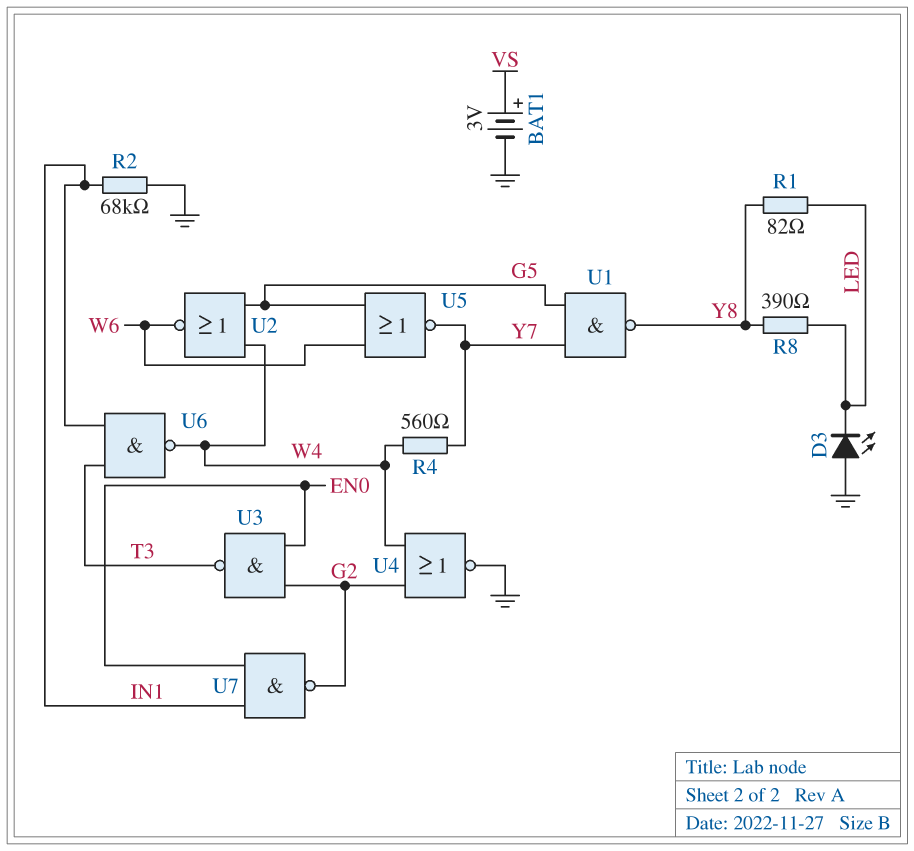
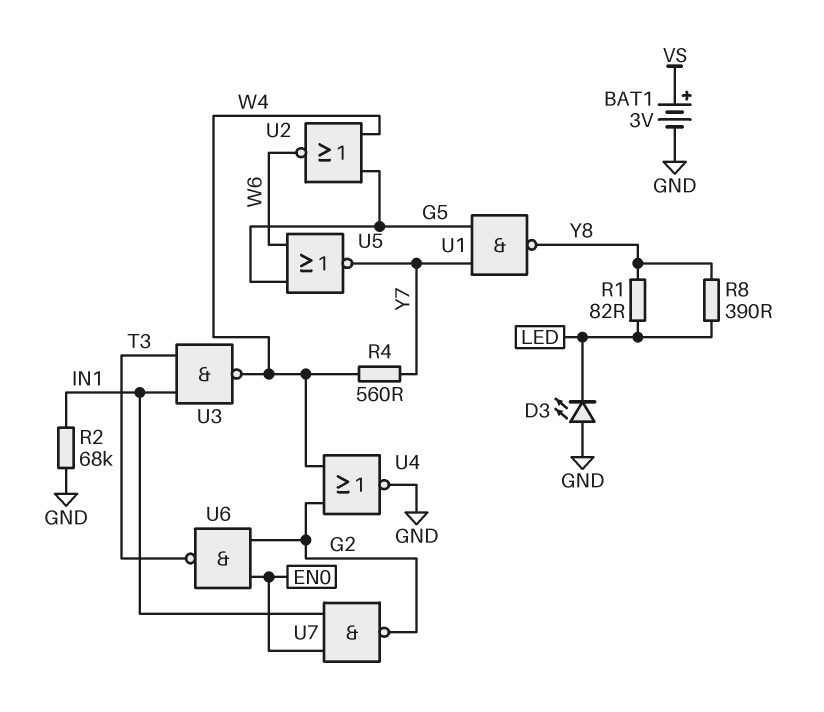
U3: NAND (in EN0, in G2, out T3) -> NAND (in IN1, in T3, out W4)
U6: NAND (in IN1, in T3, out W4) -> NAND (in EN0, in G2, out T3)

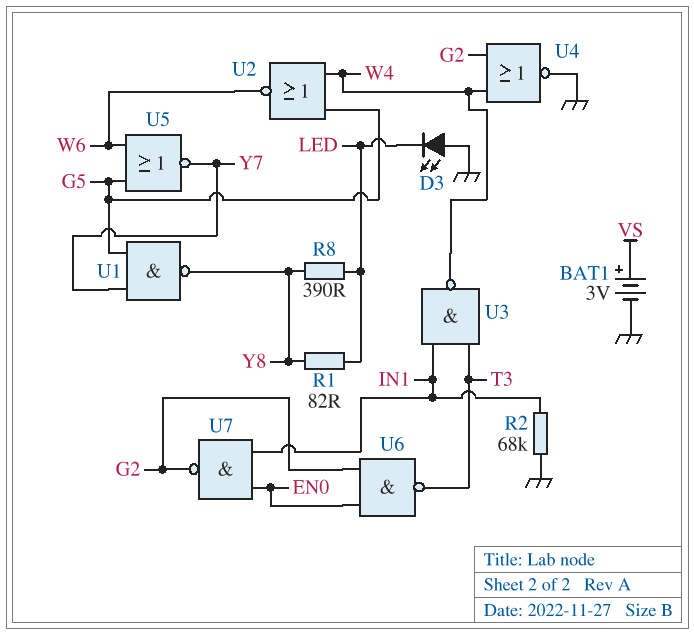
R4: 560 (W4, Y7) -> none

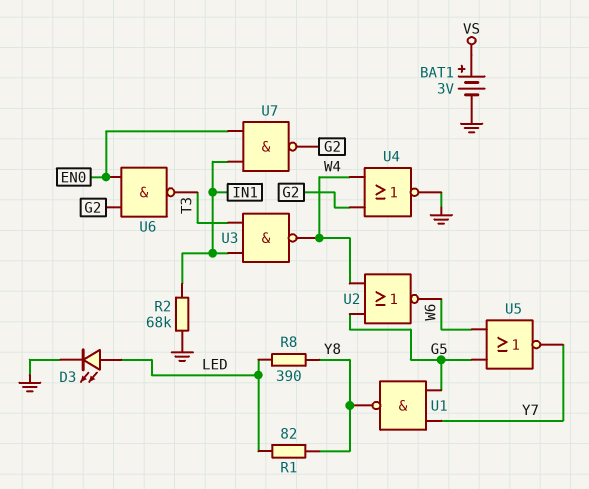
D3: LED (A GND, K LED) -> LED (A LED, K GND)

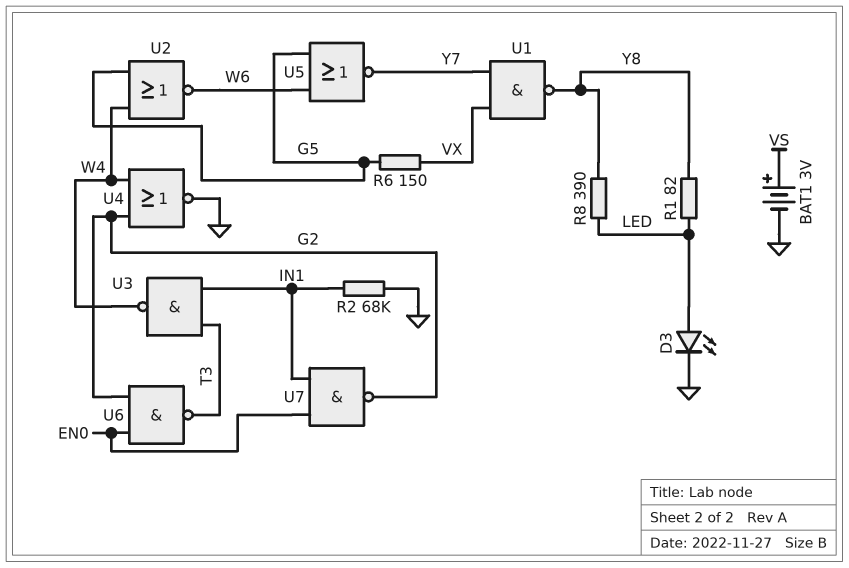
R6: none -> 150 (G5, VX)
U1: NAND (in G5, in Y7, out Y8) -> NAND (in VX, in Y7, out Y8)

